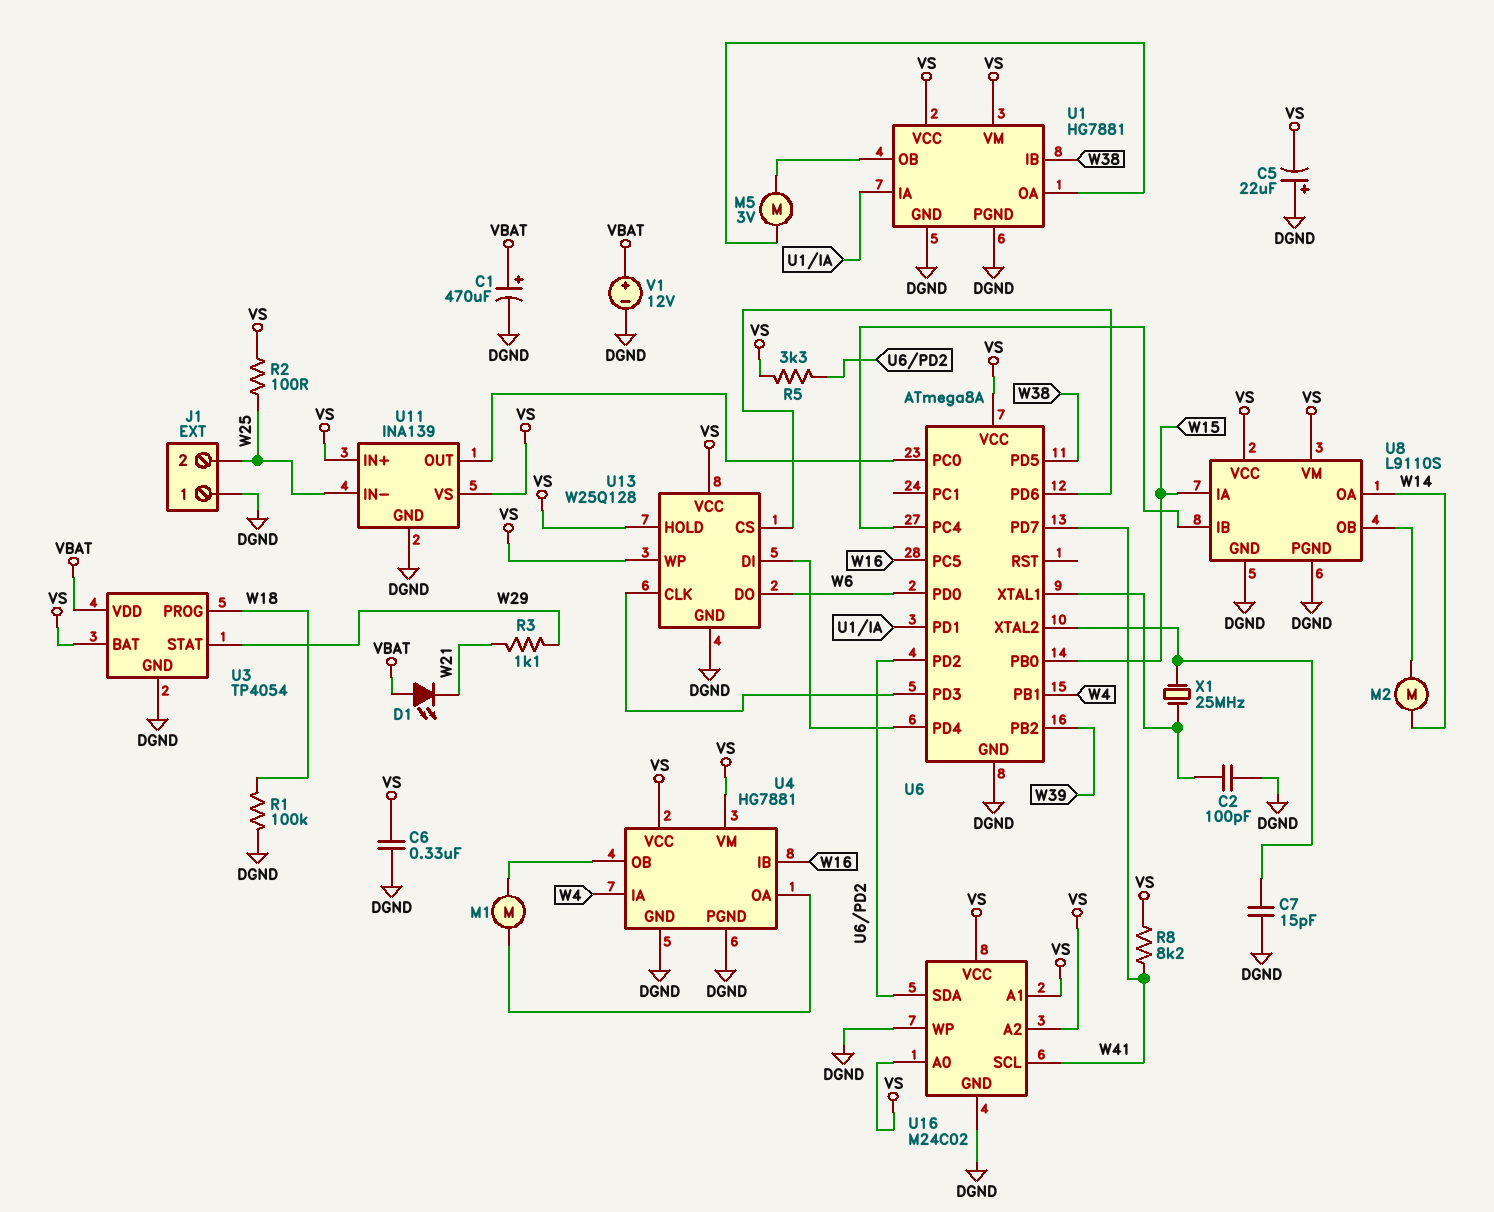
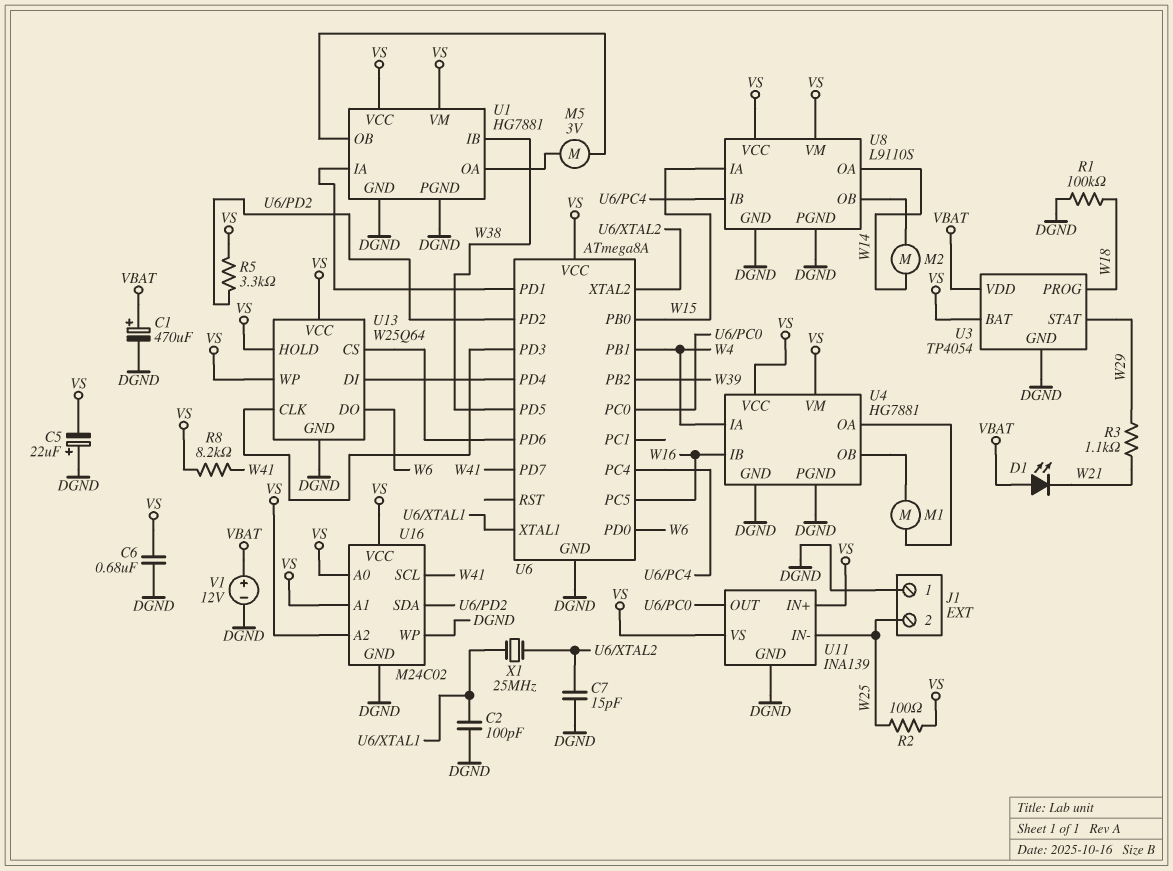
C6: 330nF (DGND, VS) -> 680nF (DGND, VS)
U13: W25Q128 -> W25Q64

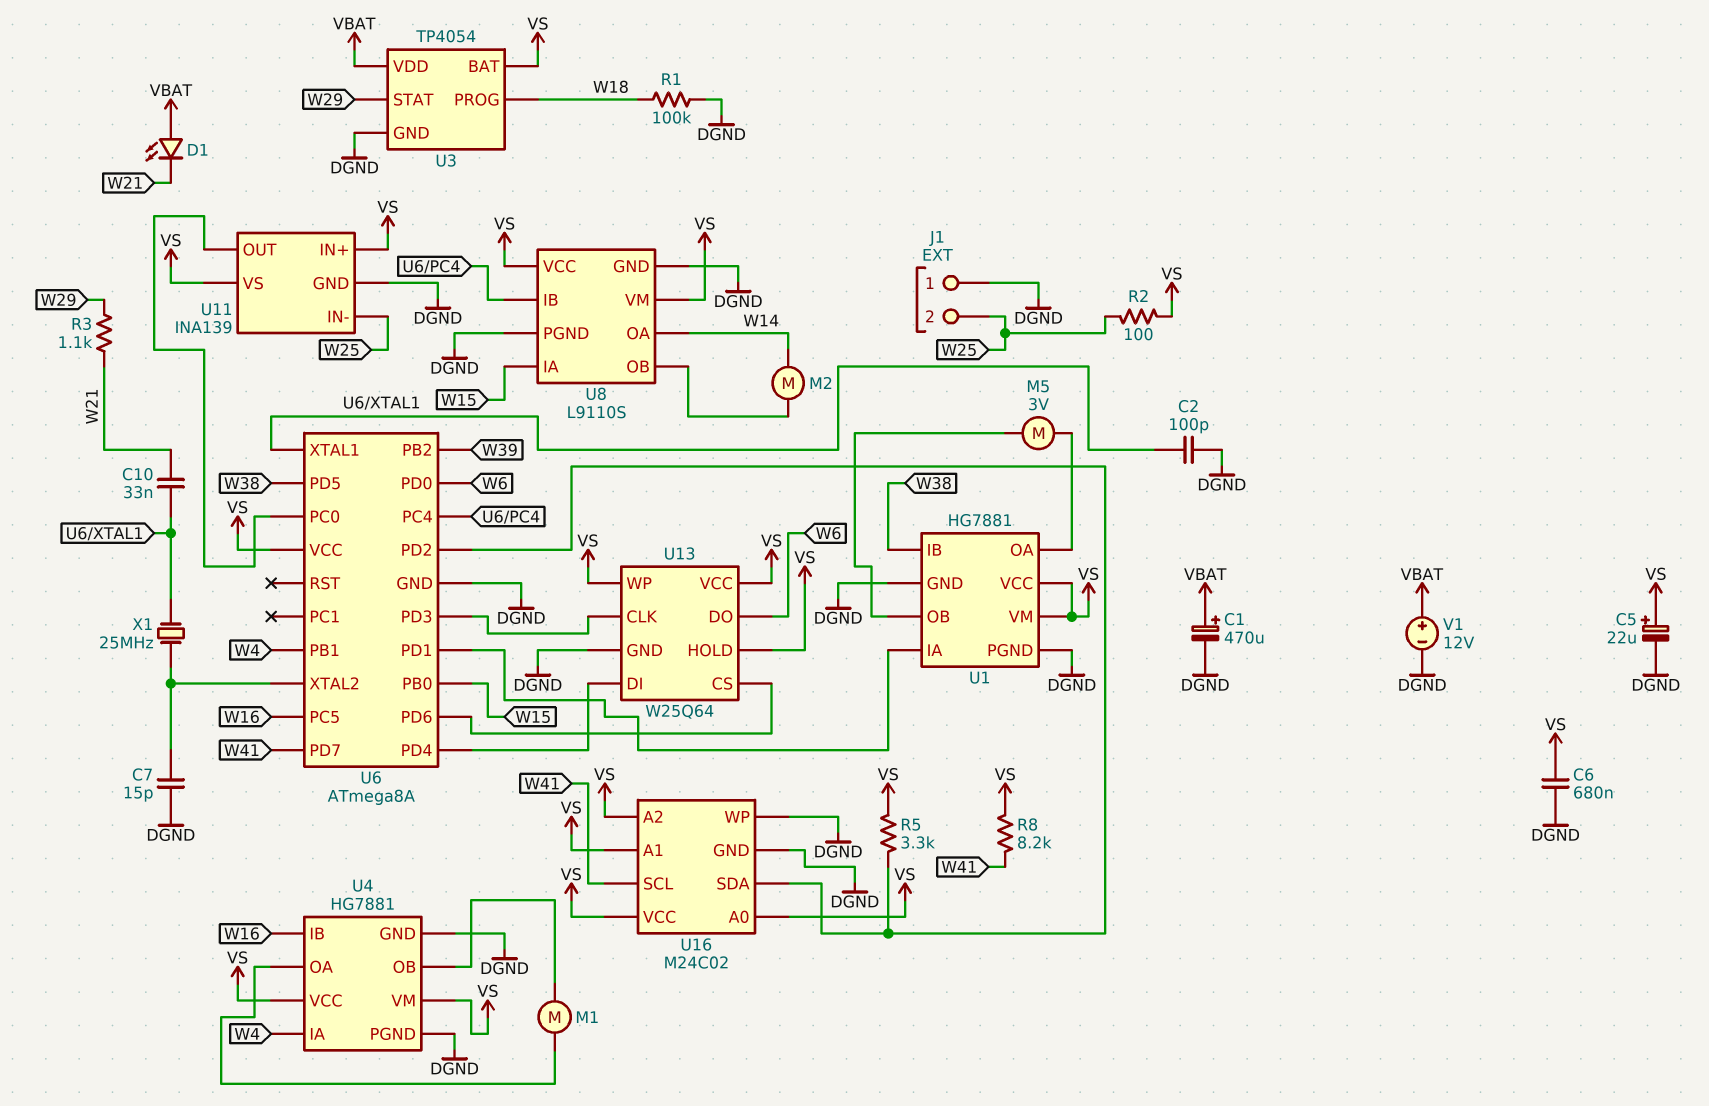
C5: 22uF (plus DGND, minus VS) -> 22uF (plus VS, minus DGND)
C10: none -> 33nF (U6/XTAL1, W21)

